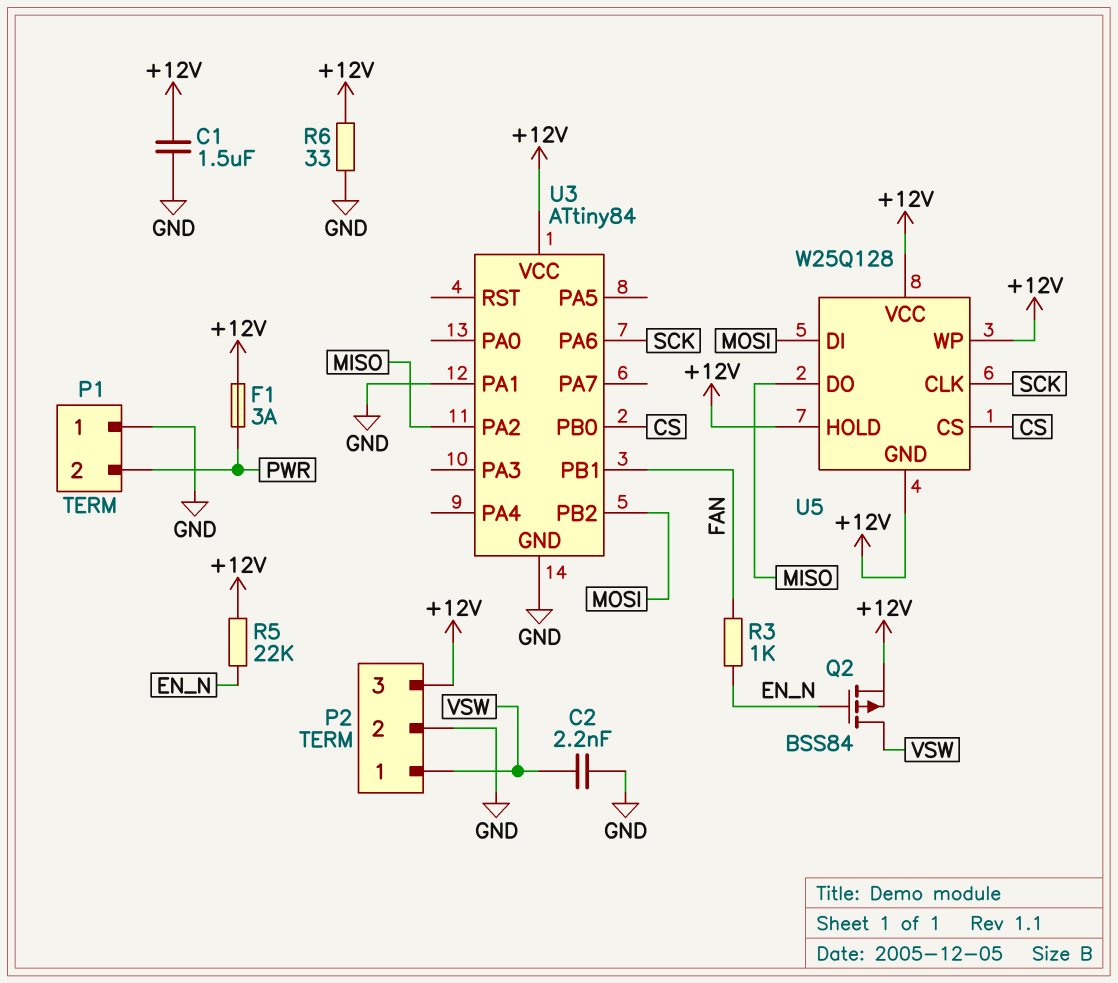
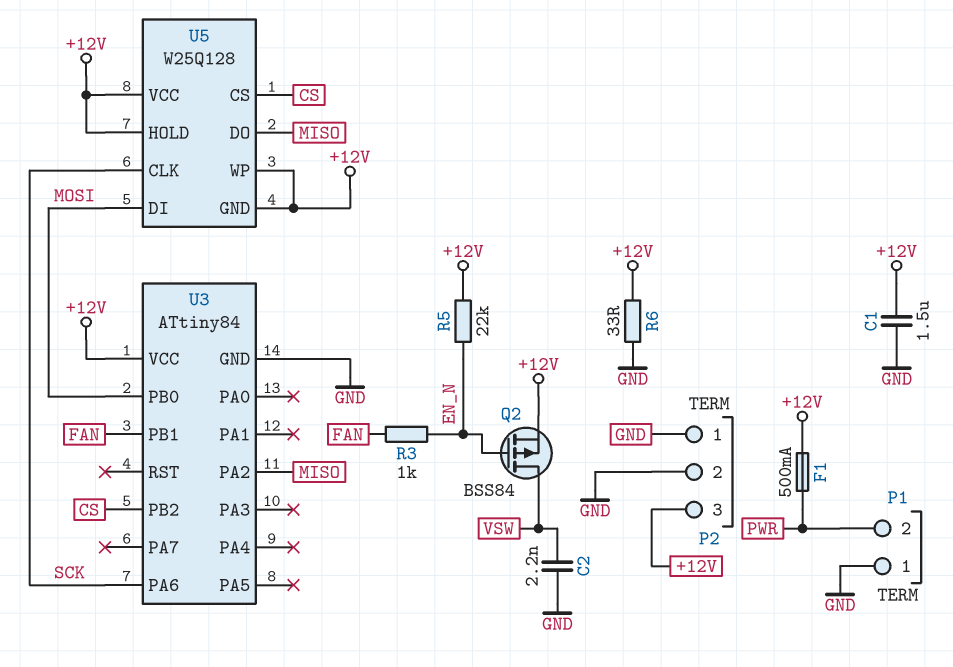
F1: 3A (+12V, PWR) -> 500mA (+12V, PWR)
P2 pin 1: VSW -> GND
U3 pin PA1: GND -> none
U3 pin PB0: CS -> MOSI
U3 pin PB2: MOSI -> CS

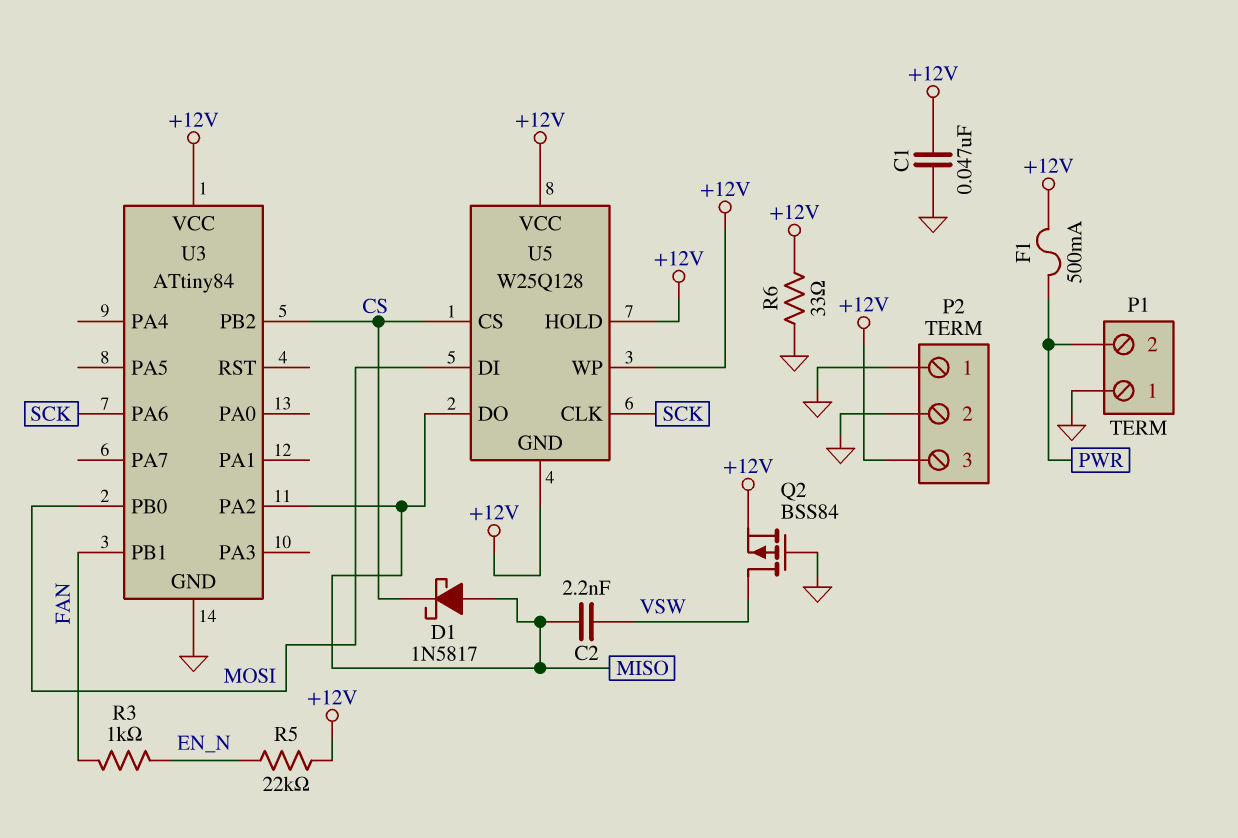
C1: 1.5uF (+12V, GND) -> 47nF (+12V, GND)
C2: 2.2nF (GND, VSW) -> 2.2nF (MISO, VSW)
D1: none -> schottky 1N5817 (A MISO, K CS)
Q2: PMOS BSS84 (G EN_N, D VSW, S +12V) -> PMOS BSS84 (G GND, D VSW, S +12V)

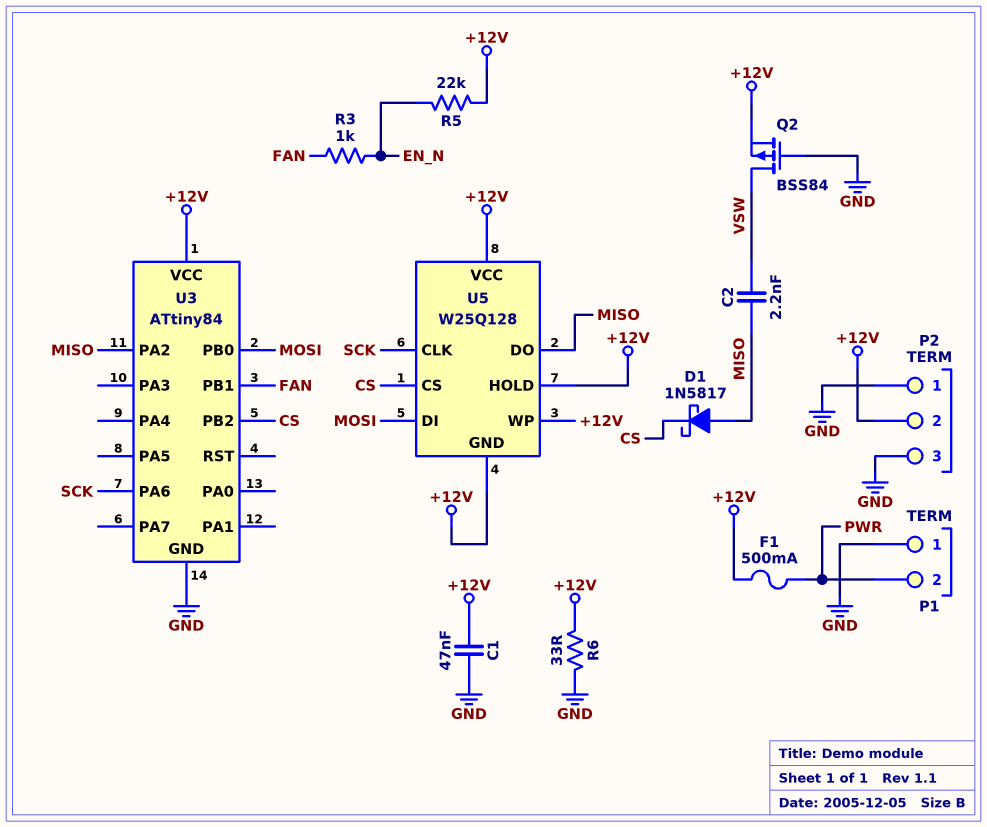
P2 pin 2: GND -> +12V
P2 pin 3: +12V -> GND

